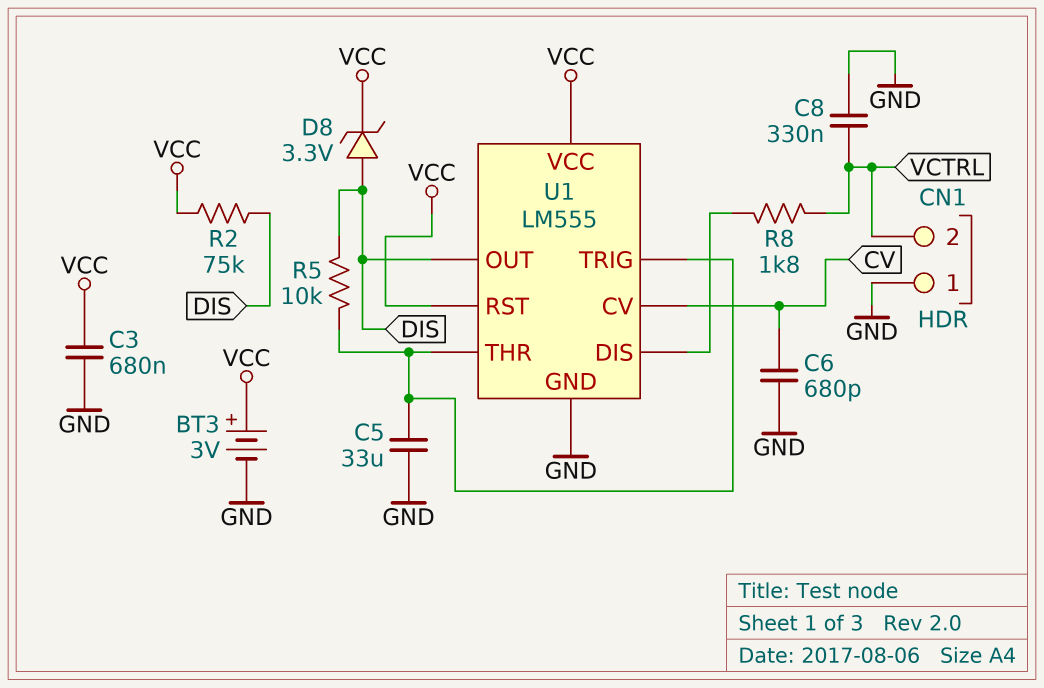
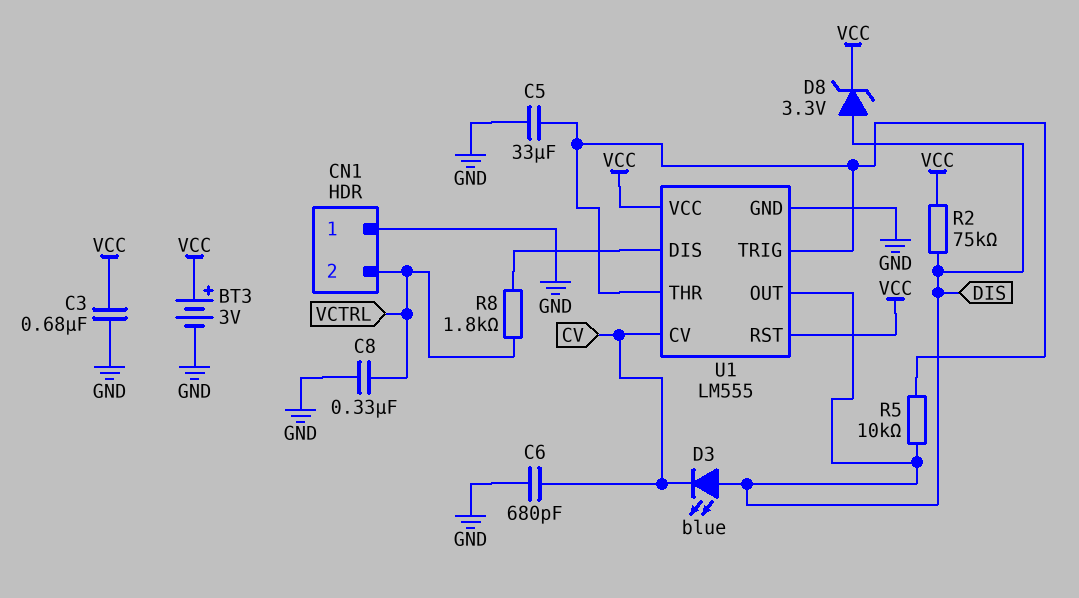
D3: none -> LED blue (A DIS, K CV)

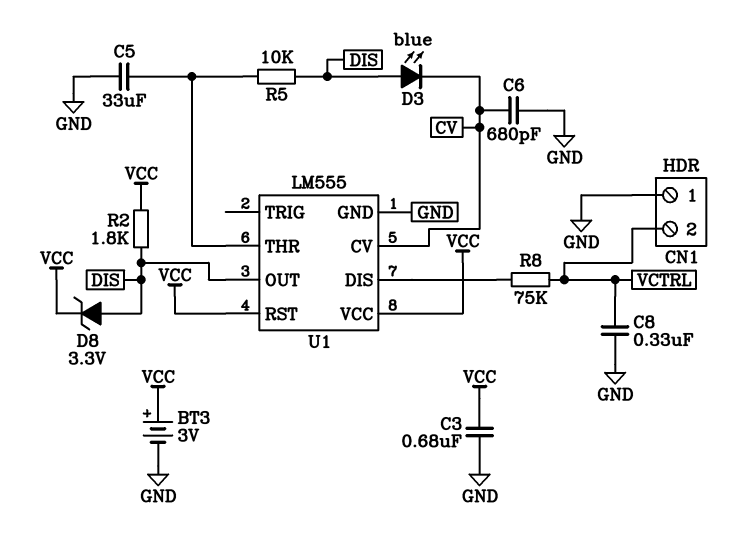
R2: 75k (DIS, VCC) -> 1.8k (DIS, VCC)
R8: 1.8k (U1/DIS, VCTRL) -> 75k (U1/DIS, VCTRL)
U1 pin TRIG: U1/THR -> none

